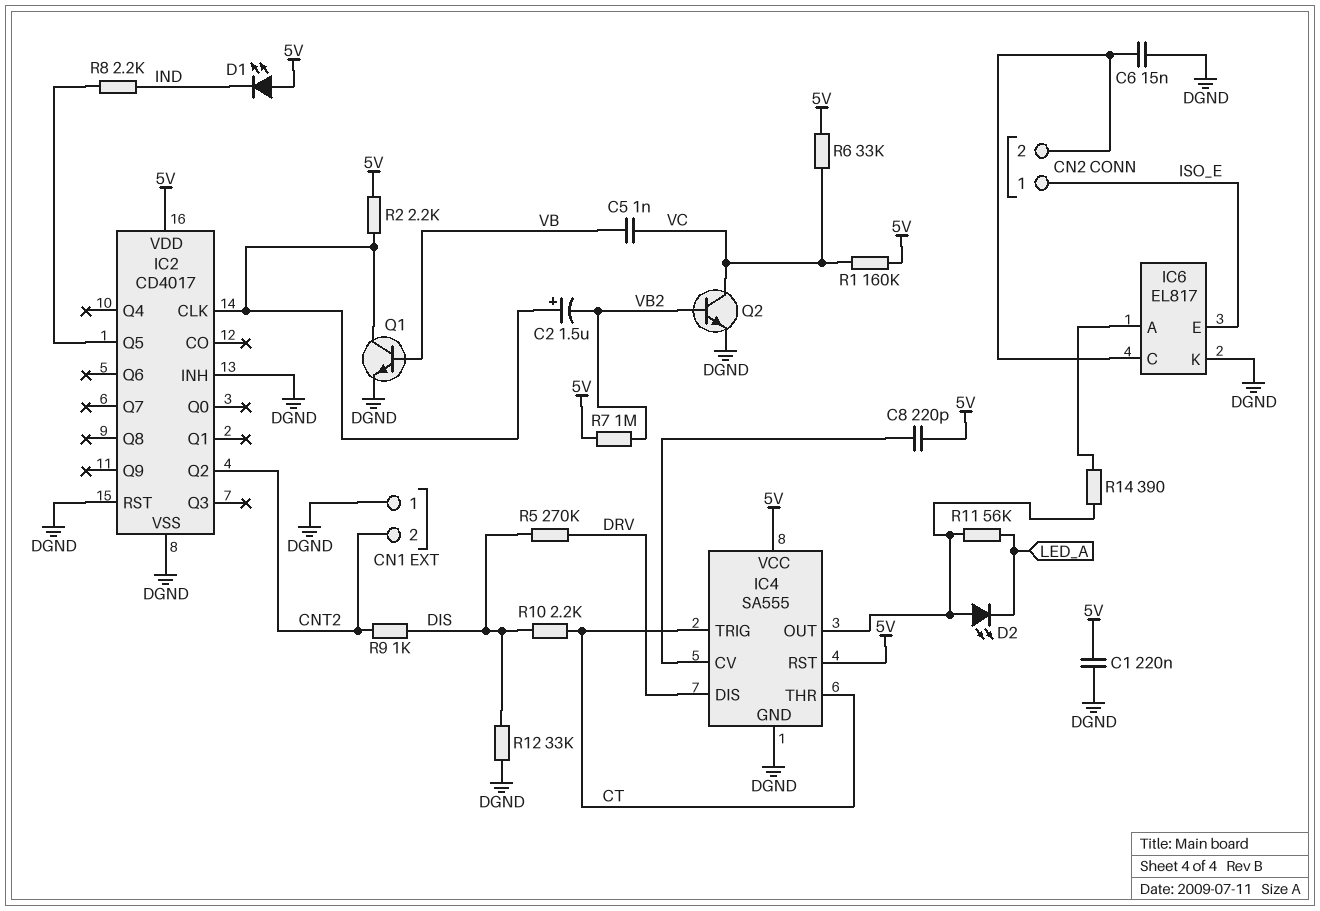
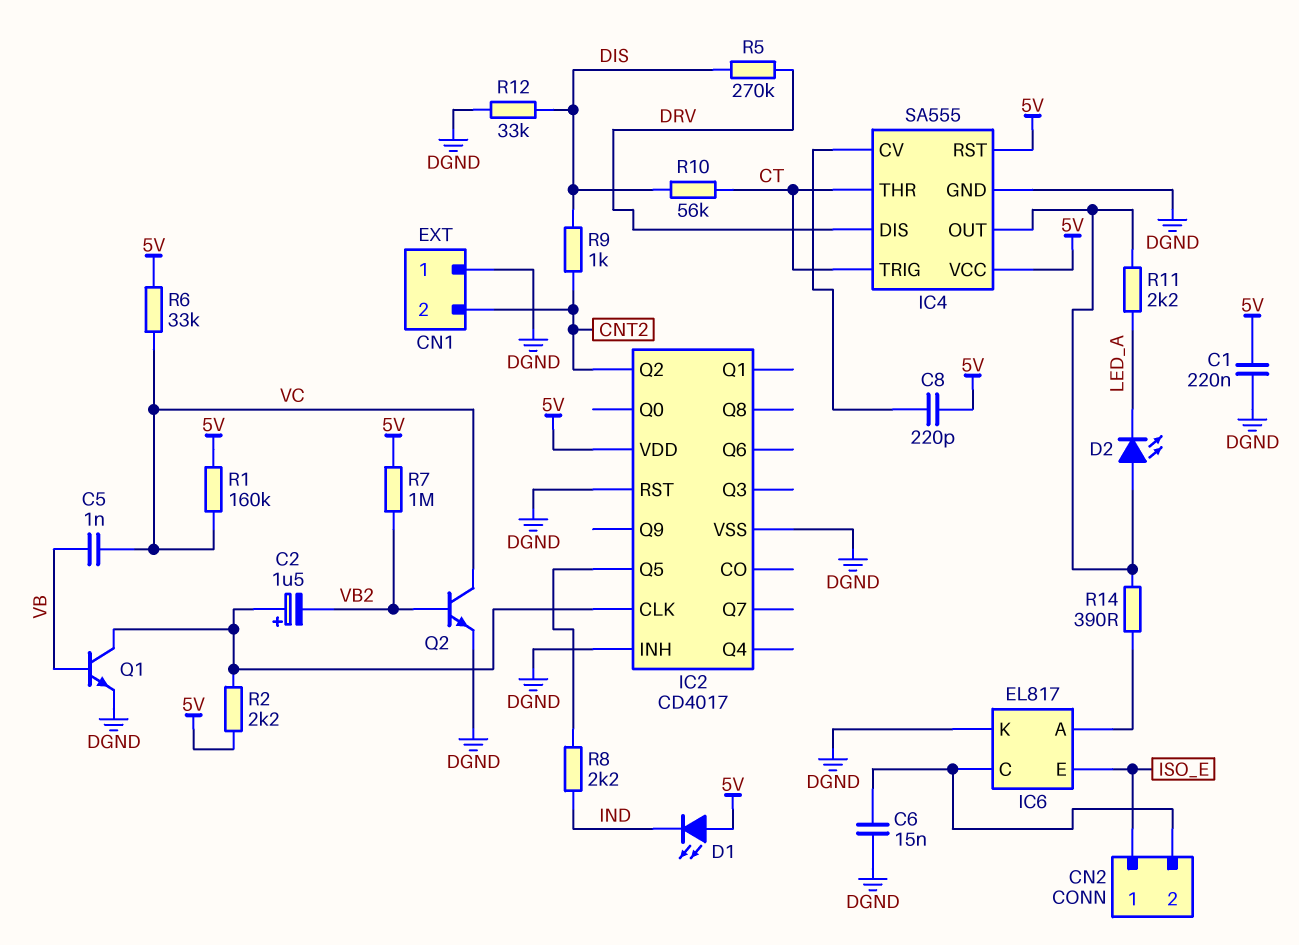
R10: 2.2k (CT, DIS) -> 56k (CT, DIS)
R11: 56k (IC4/OUT, LED_A) -> 2.2k (IC4/OUT, LED_A)

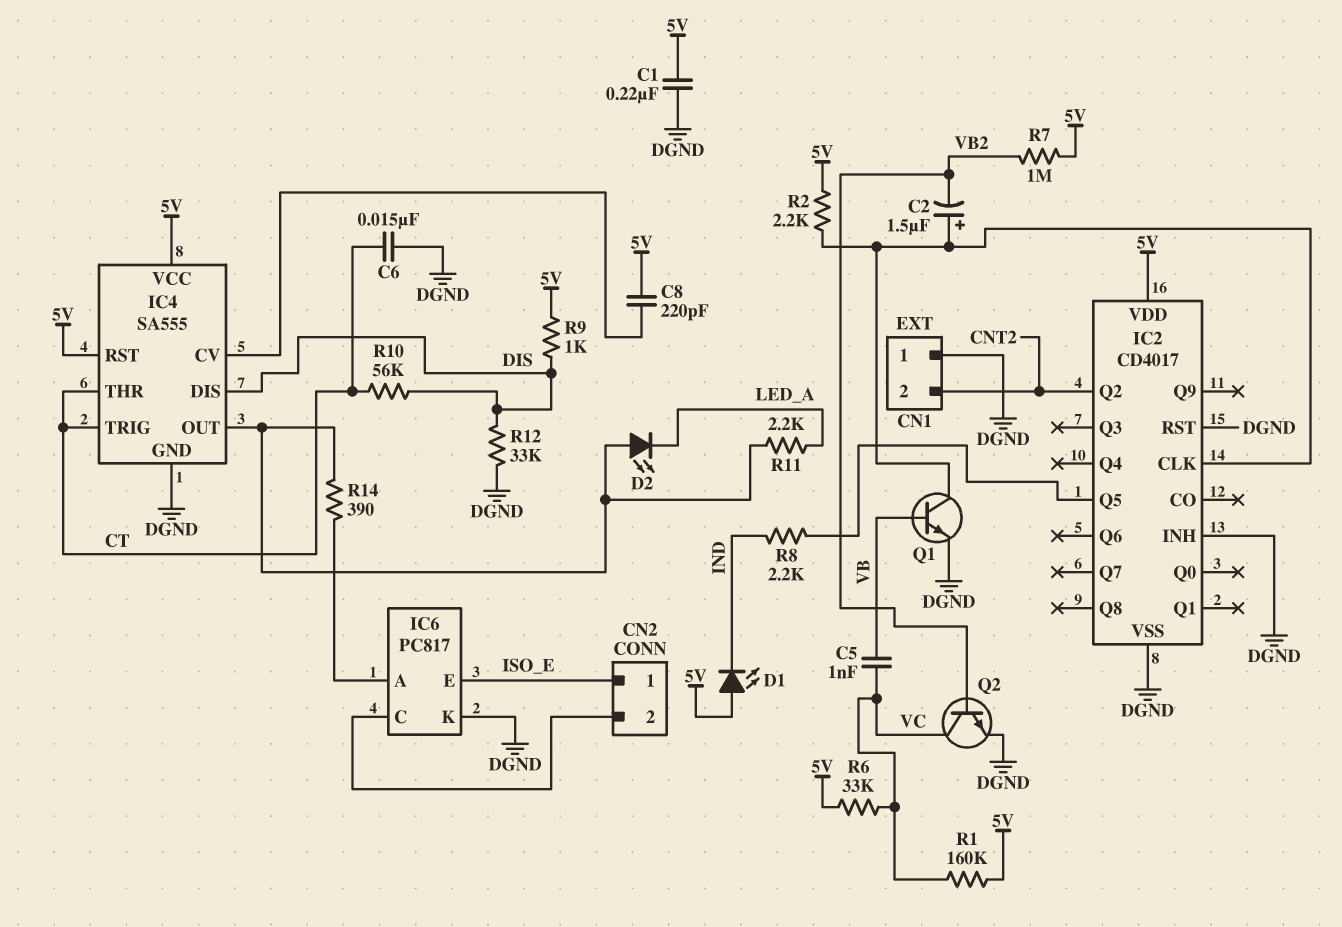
C6: 15nF (CN2/2, DGND) -> 15nF (CT, DGND)
IC4 pin DIS: DRV -> DIS
IC6: EL817 -> PC817
R5: 270k (DIS, DRV) -> none
R9: 1k (CNT2, DIS) -> 1k (5V, DIS)

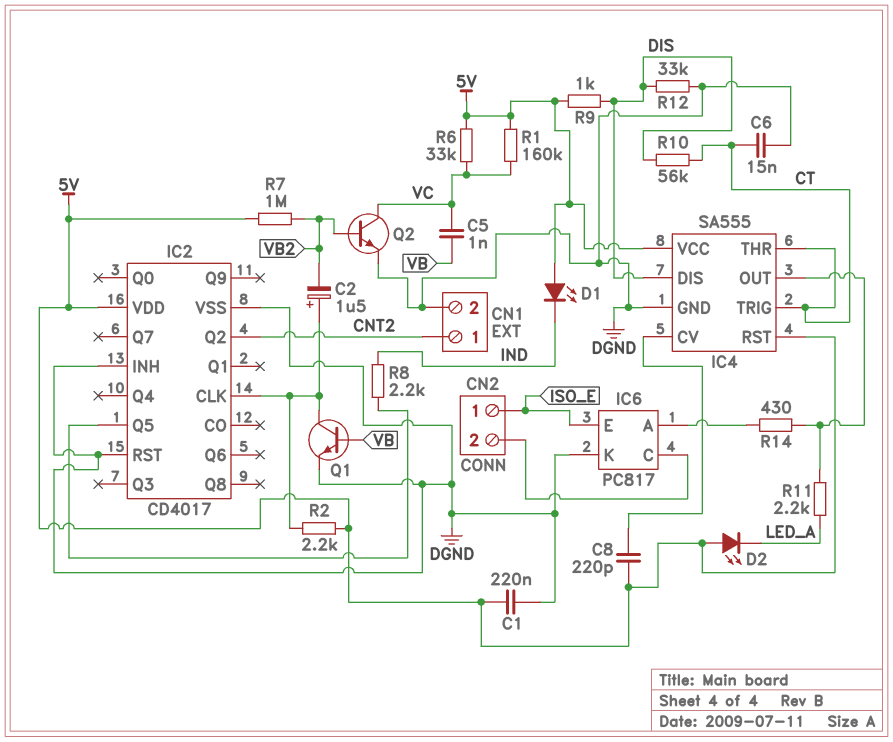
CN1 pin 1: DGND -> CNT2
CN1 pin 2: CNT2 -> DGND
D2: LED (A IC4/OUT, K LED_A) -> LED (A 5V, K LED_A)
R14: 390 (IC4/OUT, IC6/A) -> 430 (IC4/OUT, IC6/A)

